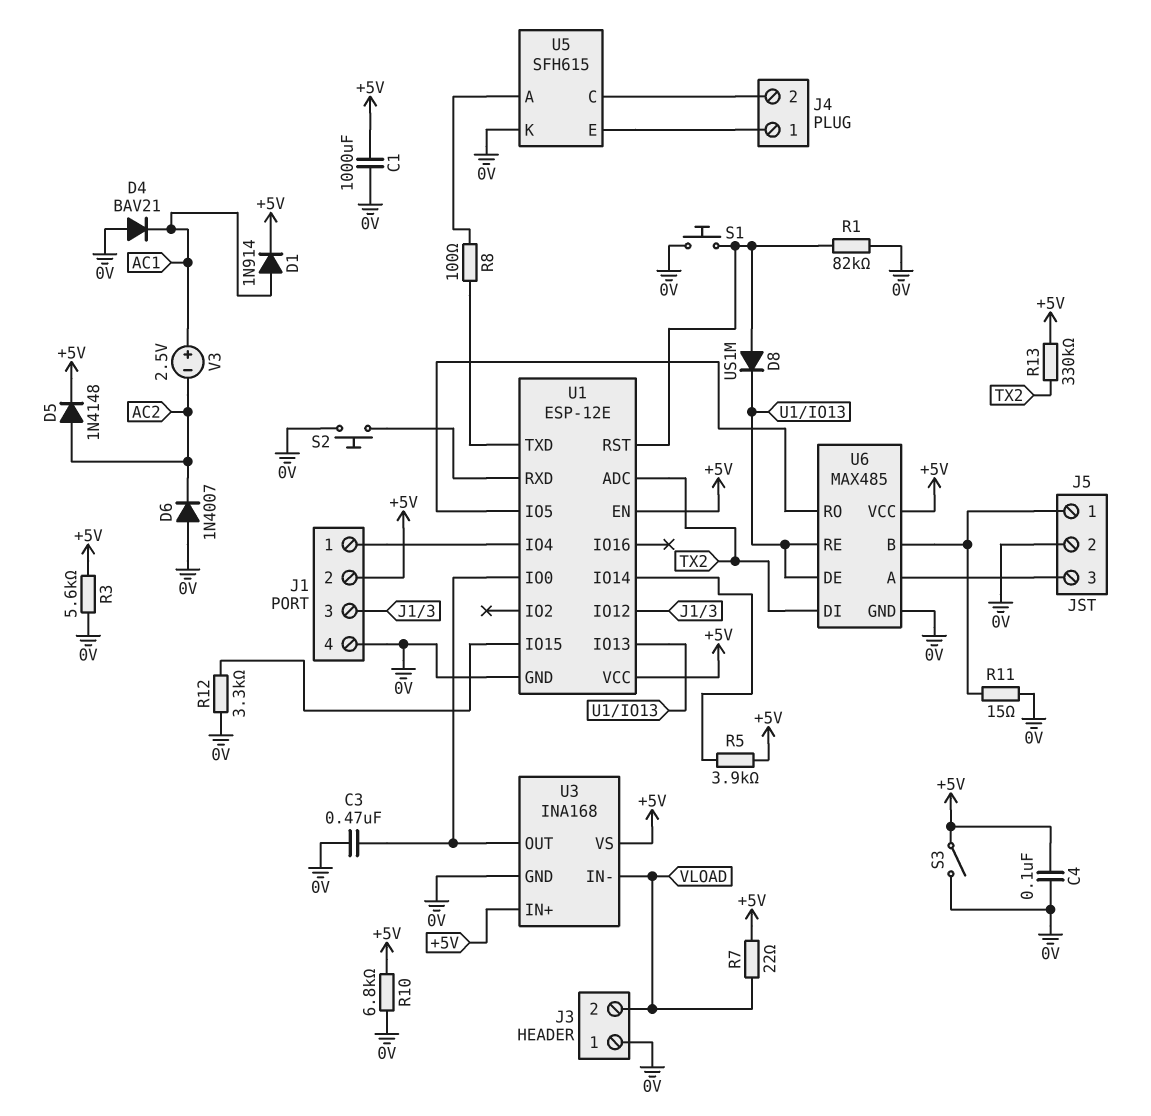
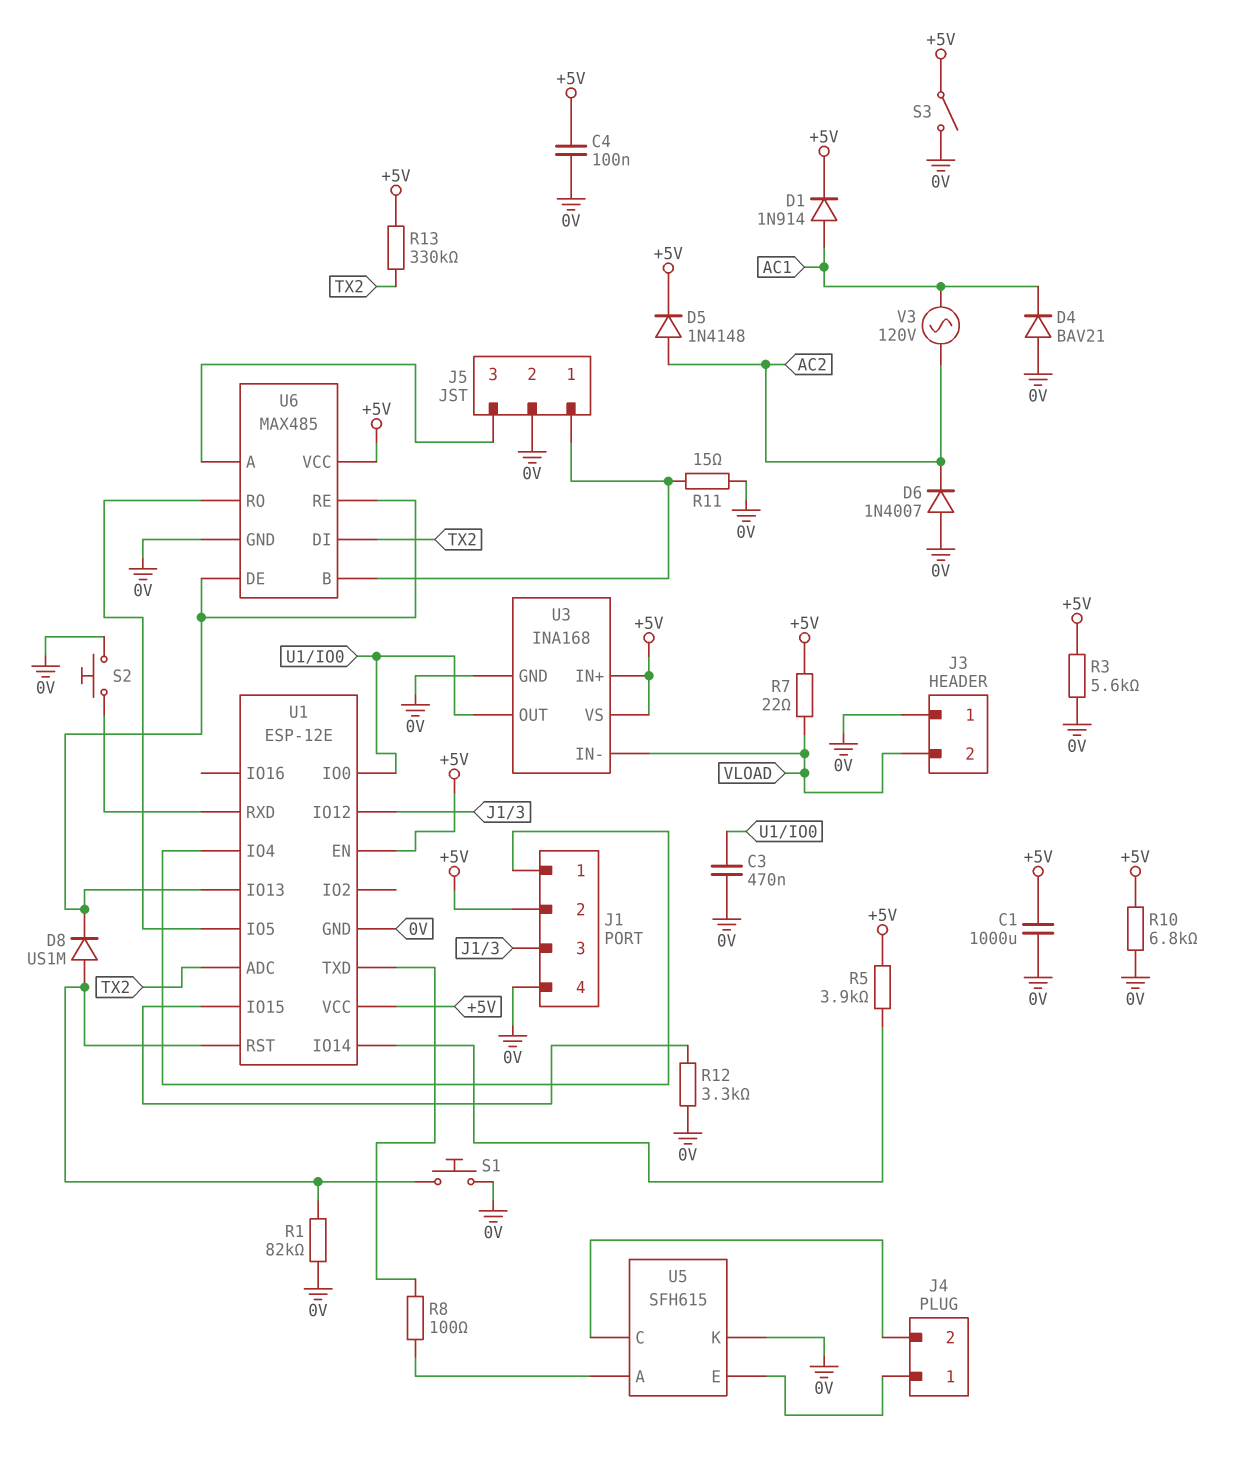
V3: 2.5V (plus AC1, minus AC2) -> AC 120V (AC1, AC2)

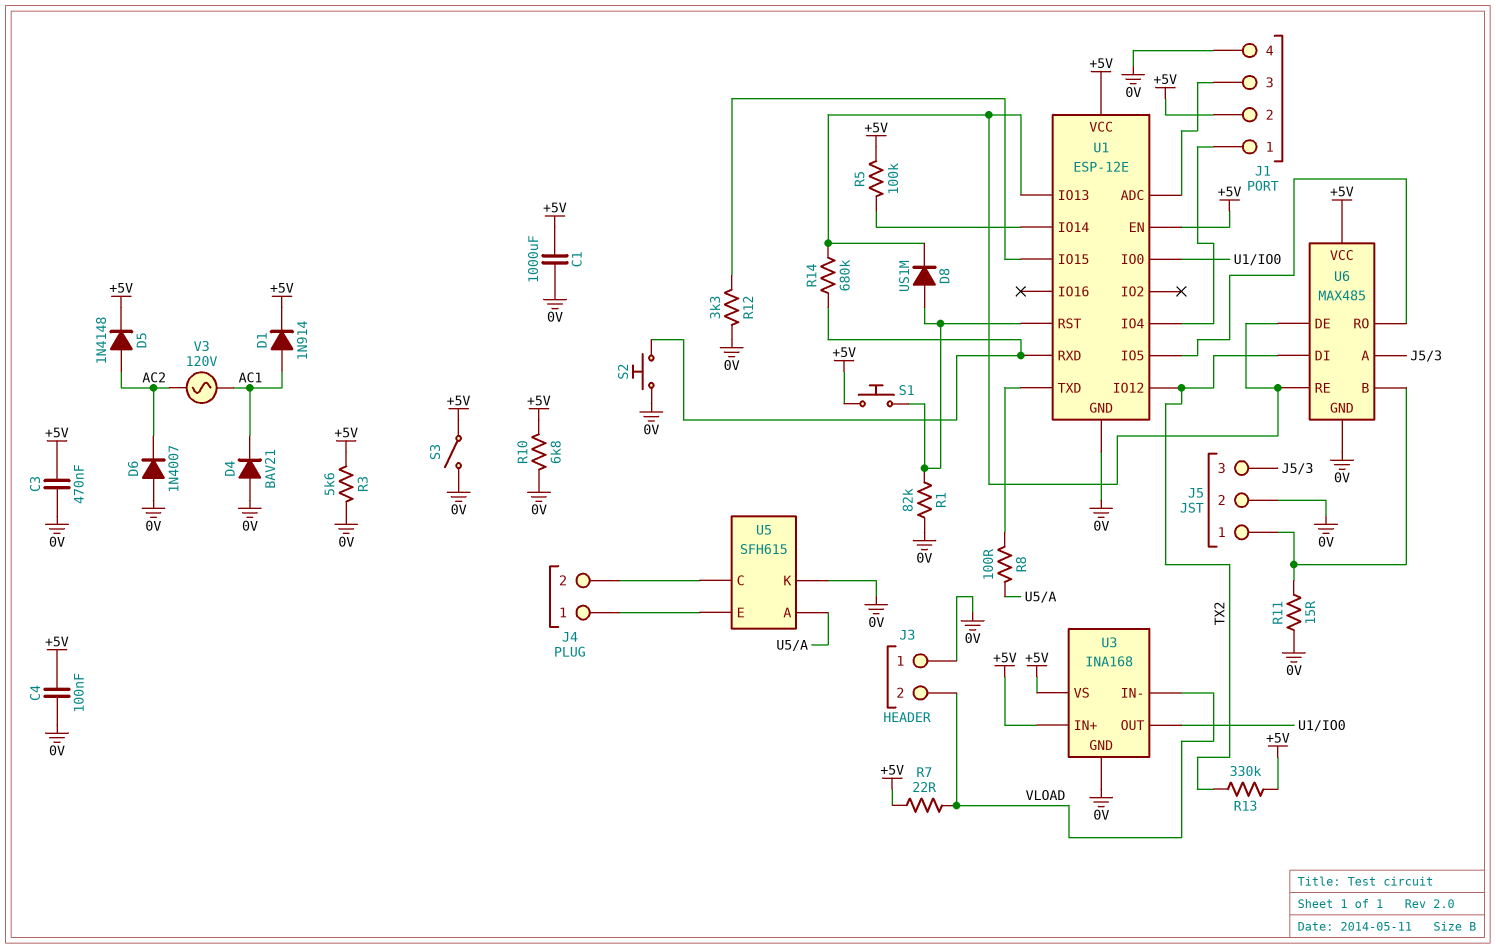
C3: 470nF (0V, U1/IO0) -> 470nF (+5V, 0V)
R5: 3.9k (+5V, U1/IO14) -> 100k (+5V, U1/IO14)
R14: none -> 680k (U1/IO13, U1/RXD)
S1: button (0V, U1/RST) -> button (+5V, U1/RST)
U1 pin ADC: TX2 -> J1/3
U1 pin IO12: J1/3 -> TX2

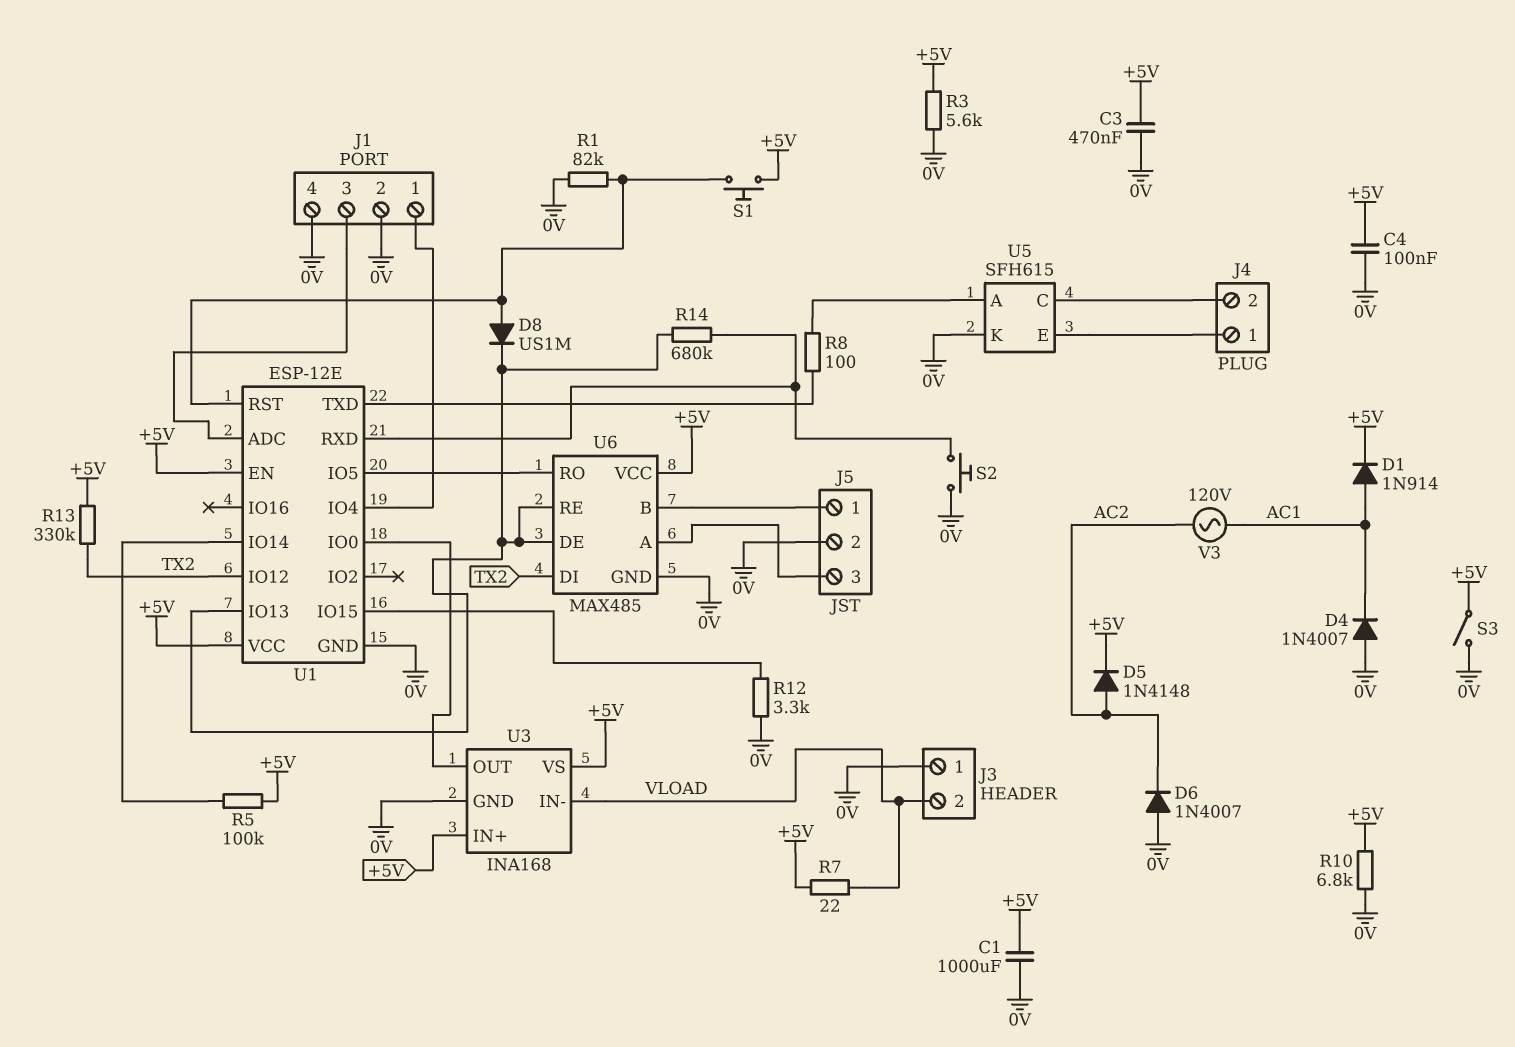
D4: diode BAV21 (A 0V, K AC1) -> diode 1N4007 (A 0V, K AC1)
J1 pin 2: +5V -> 0V
R11: 15 (0V, J5/1) -> none

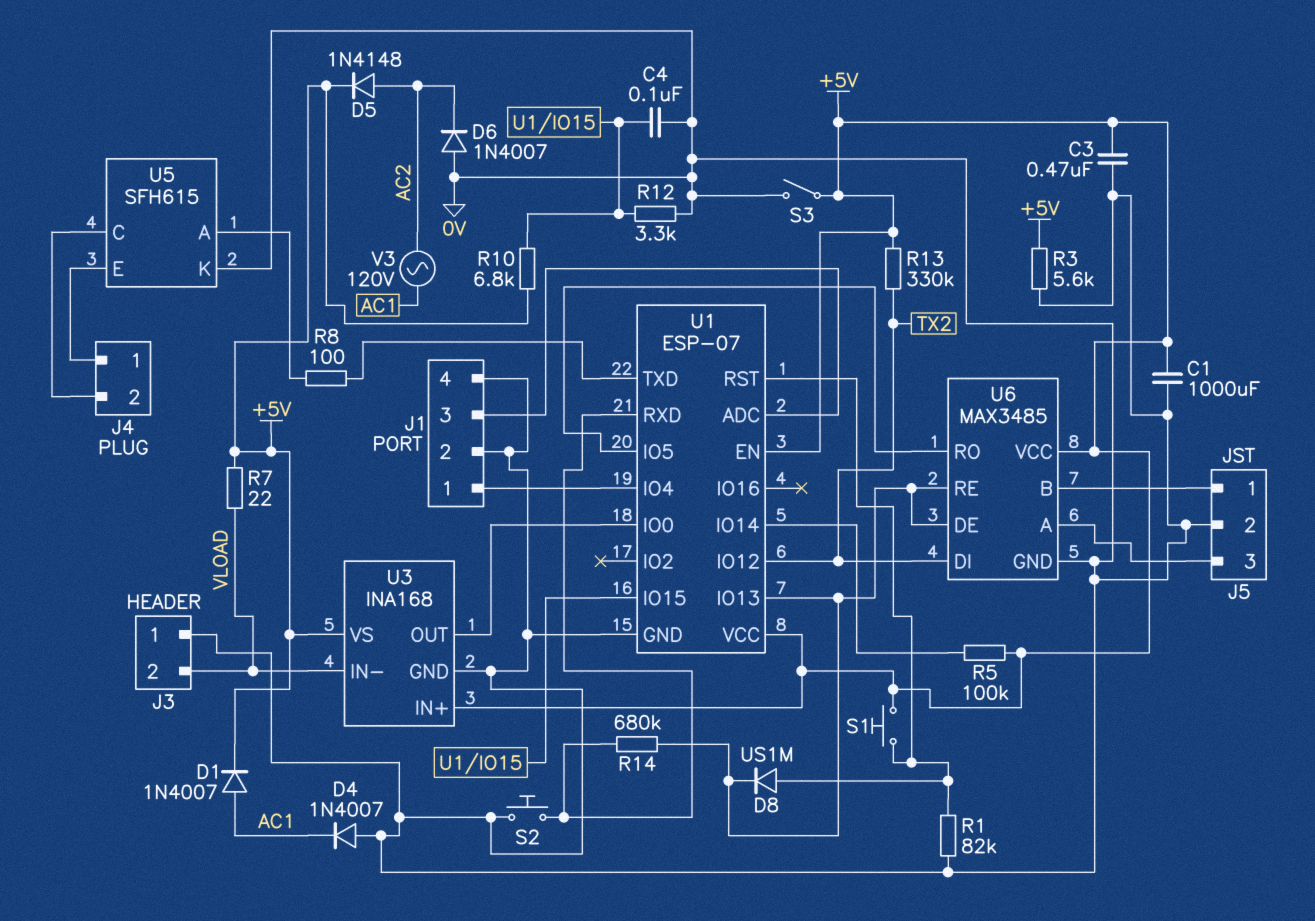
C4: 100nF (+5V, 0V) -> 100nF (0V, U1/IO15)
D1: diode 1N914 (A AC1, K +5V) -> diode 1N4007 (A AC1, K +5V)
R10: 6.8k (+5V, 0V) -> 6.8k (+5V, U1/IO15)
U1: ESP-12E -> ESP-07
U6: MAX485 -> MAX3485

